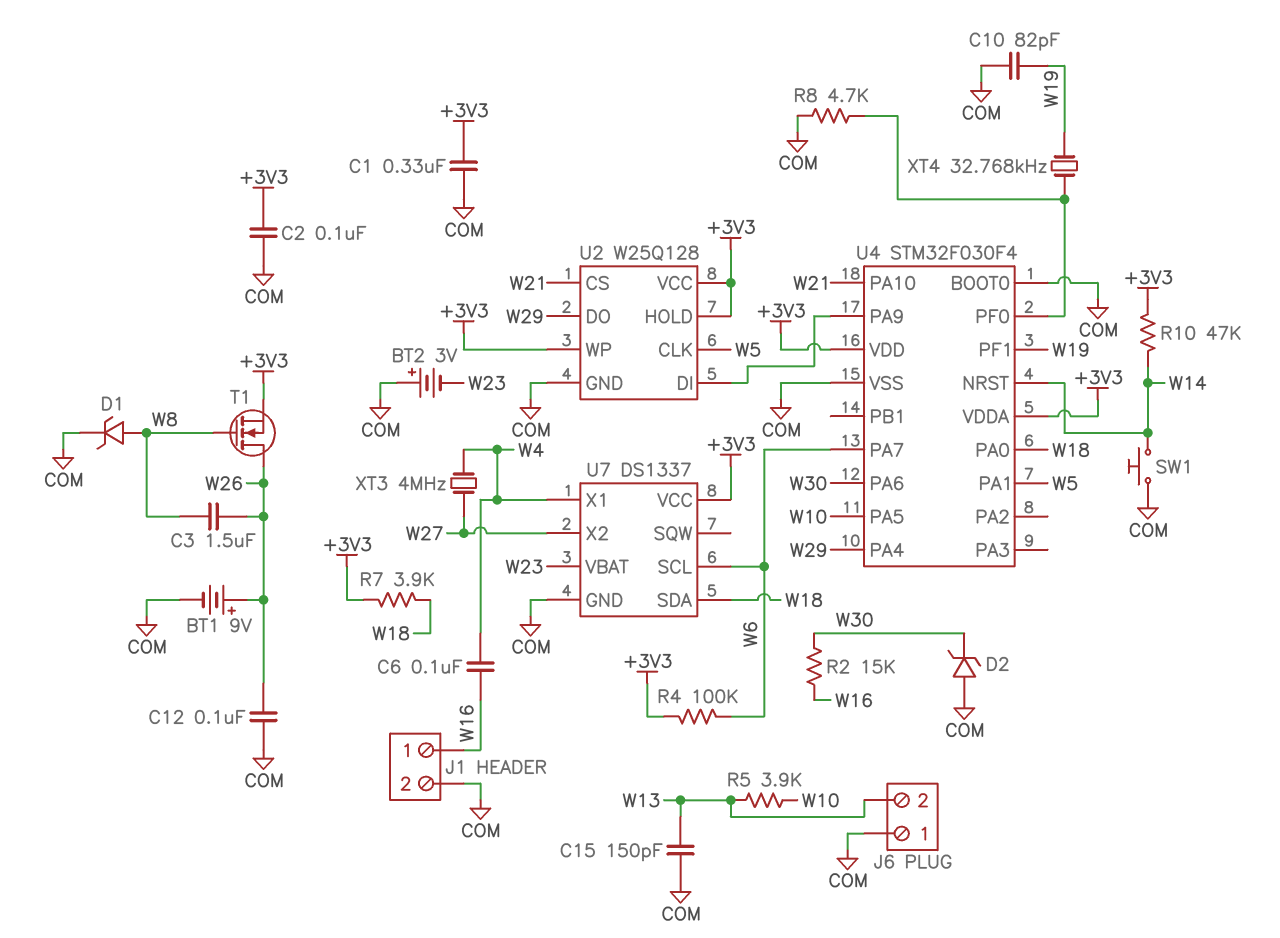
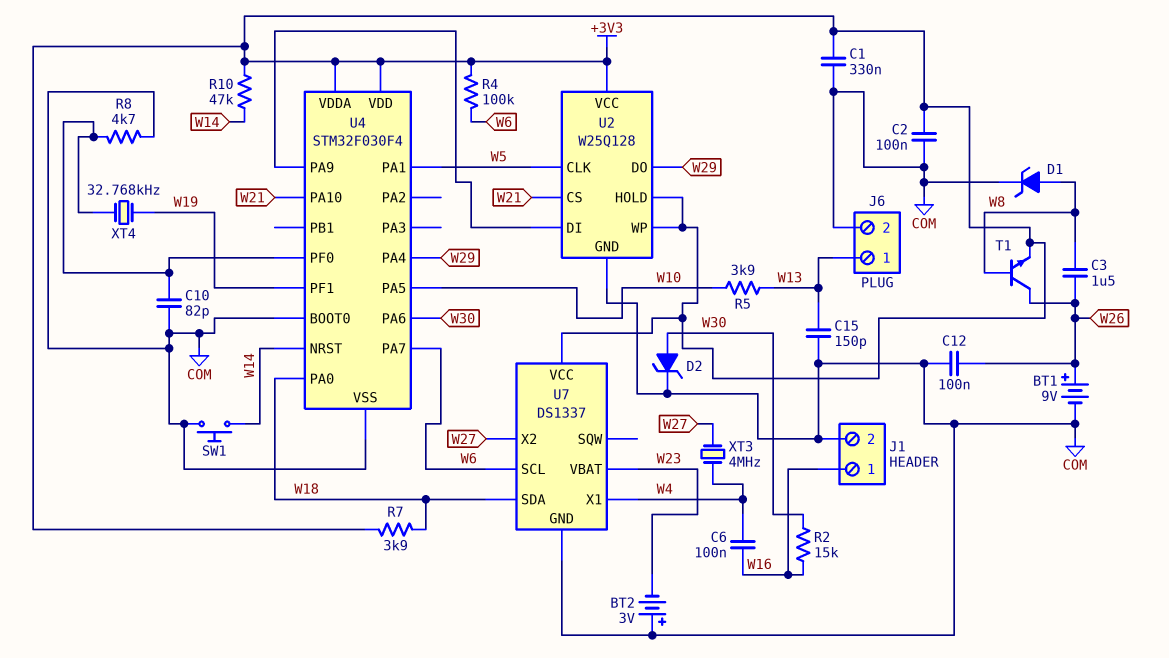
C10: 82pF (COM, W19) -> 82pF (COM, U4/PF0)
D2: zener (A COM, K W30) -> zener (A W30, K COM)
J6 pin 1: COM -> W13
J6 pin 2: W13 -> COM
T1: NMOS (G W8, D W26, S +3V3) -> NPN (B W8, C W26, E +3V3)

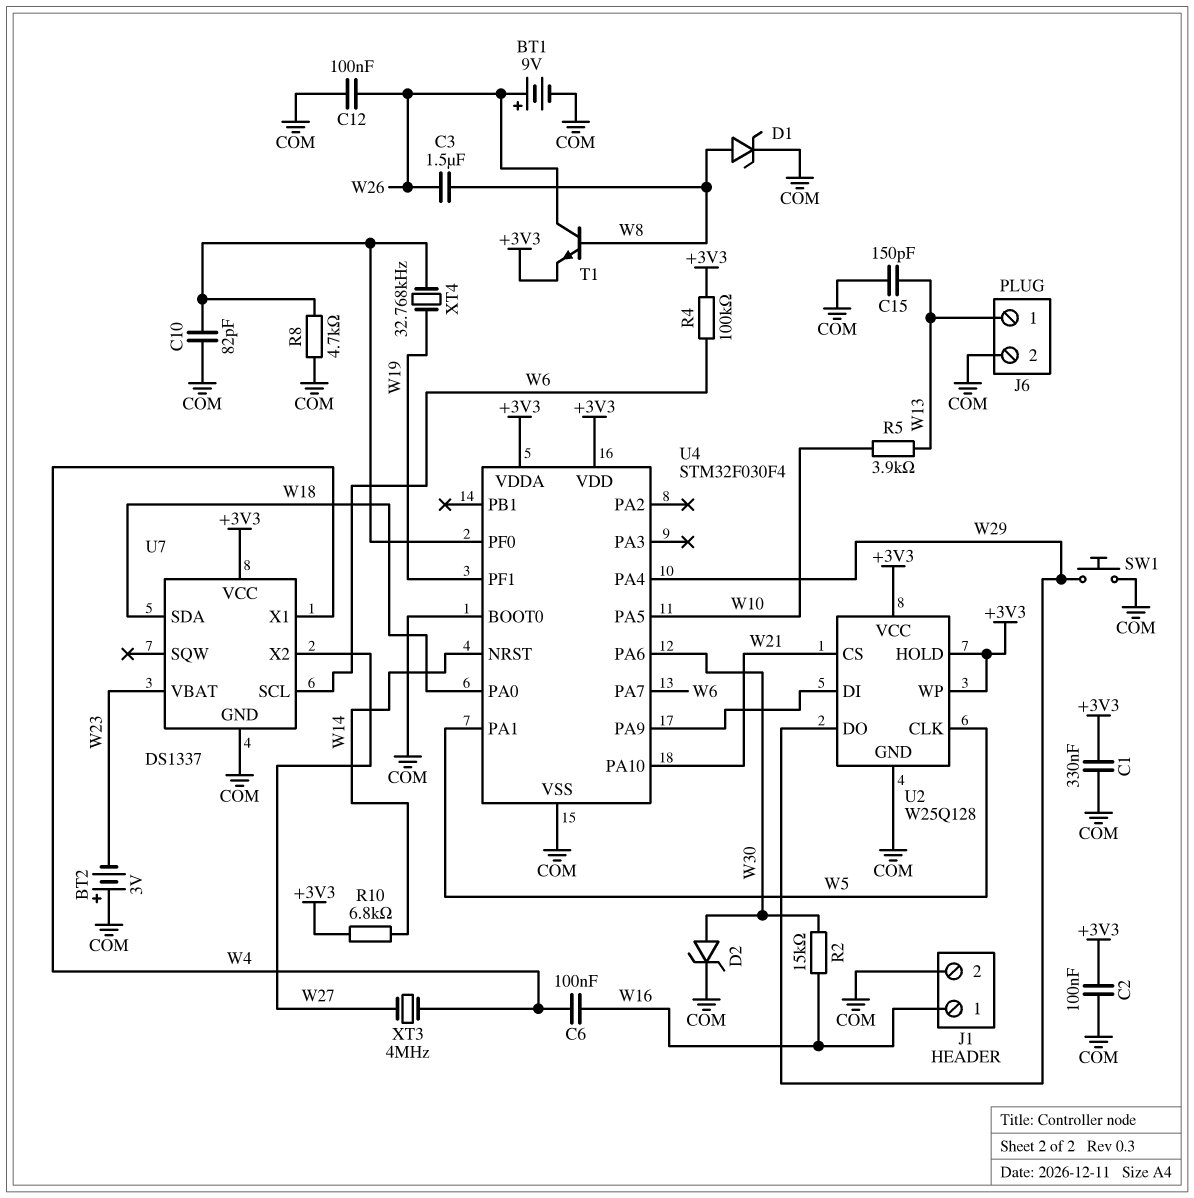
R7: 3.9k (+3V3, W18) -> none
R10: 47k (+3V3, W14) -> 6.8k (+3V3, W14)
SW1: button (COM, W14) -> button (COM, W29)

